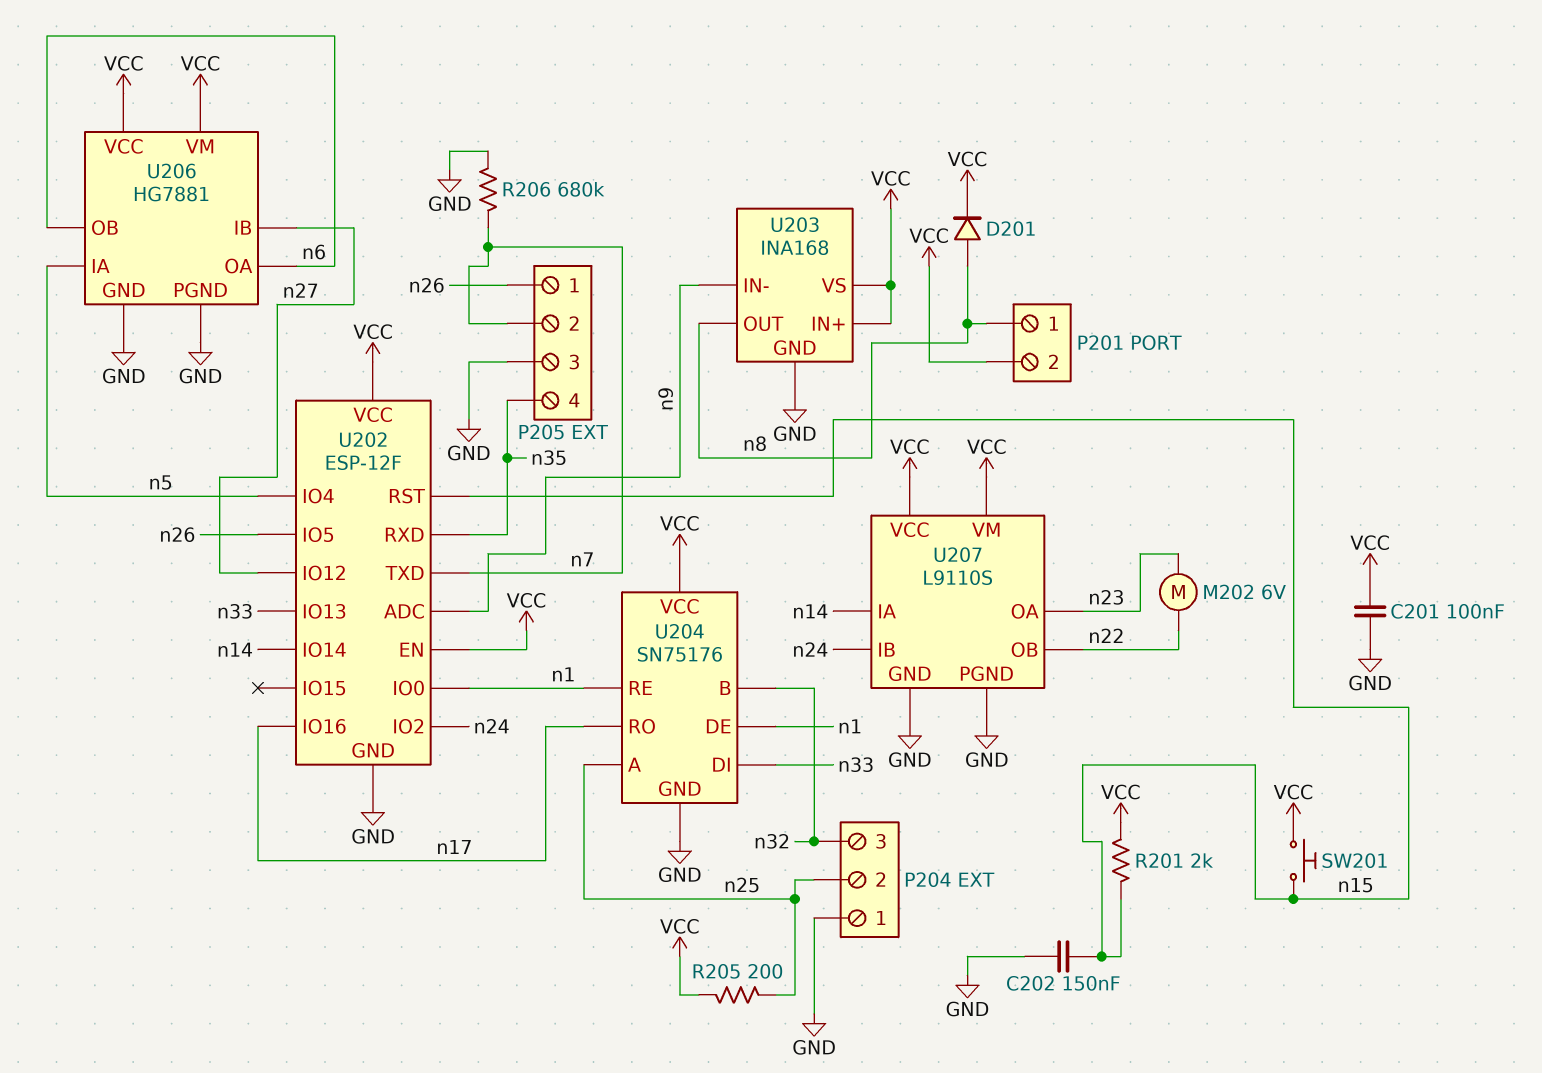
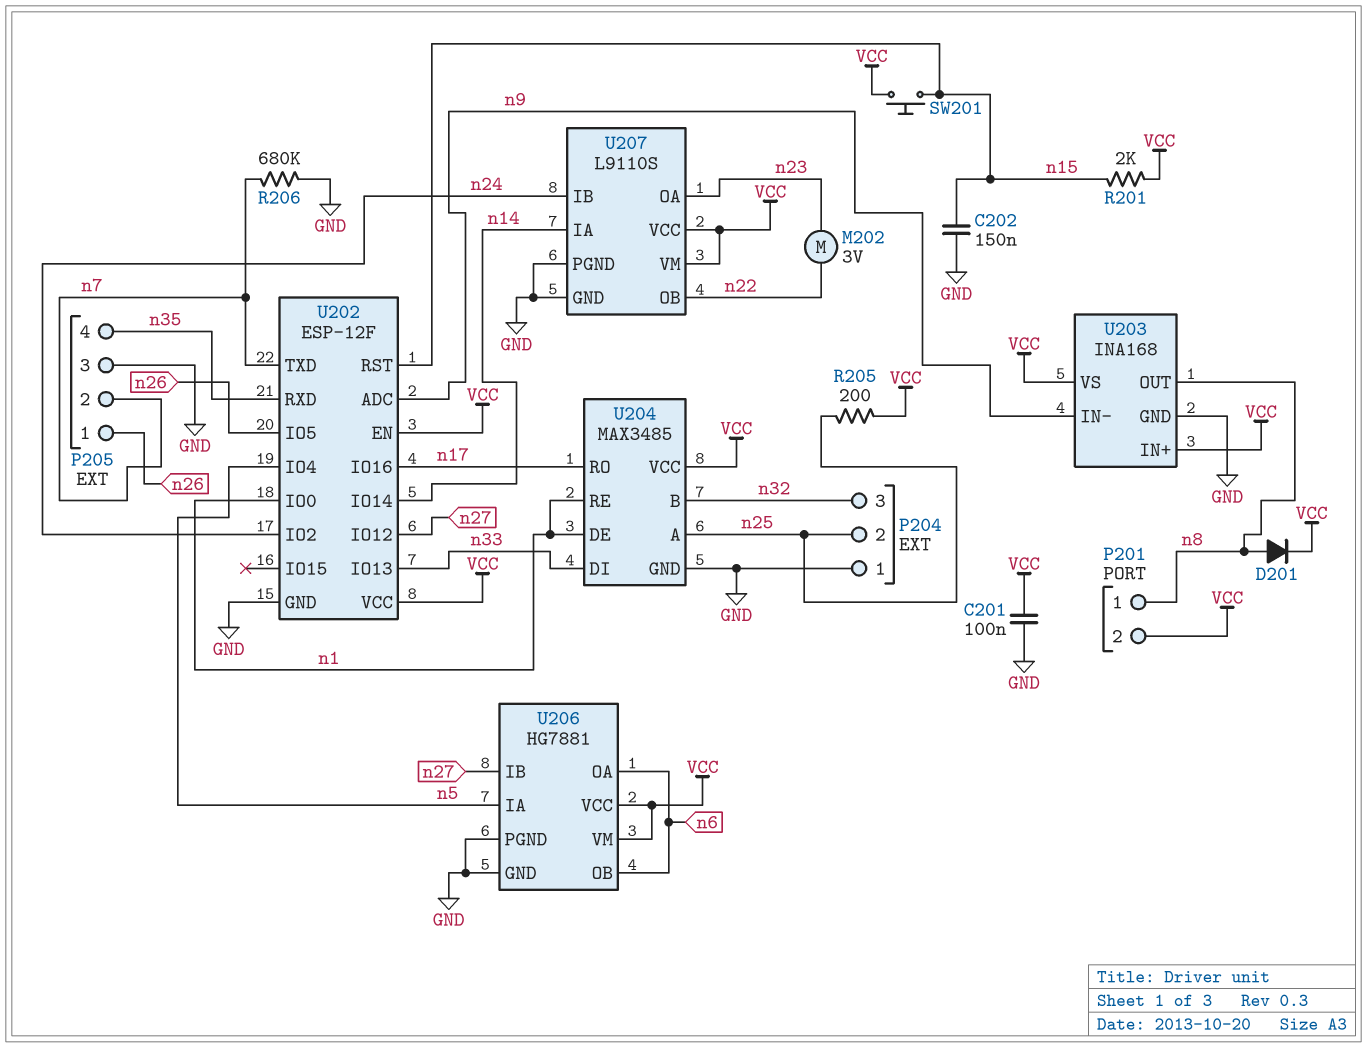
M202: motor 6V (n22, n23) -> motor 3V (n22, n23)
U204: SN75176 -> MAX3485

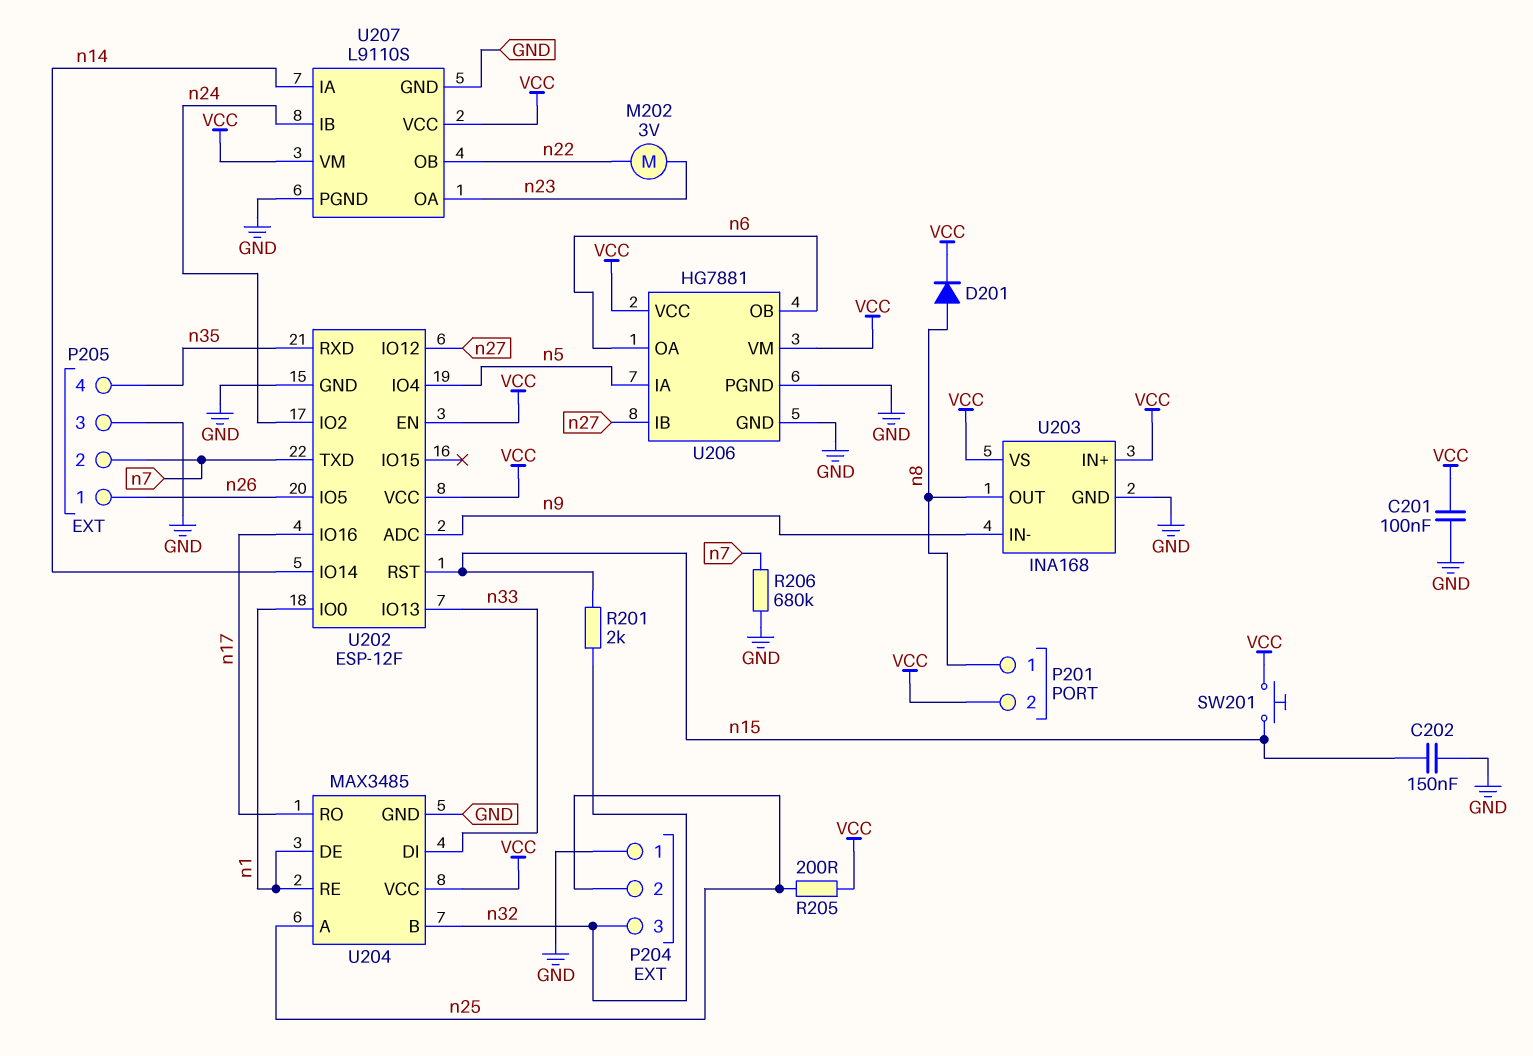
R201: 2k (VCC, n15) -> 2k (n15, n32)

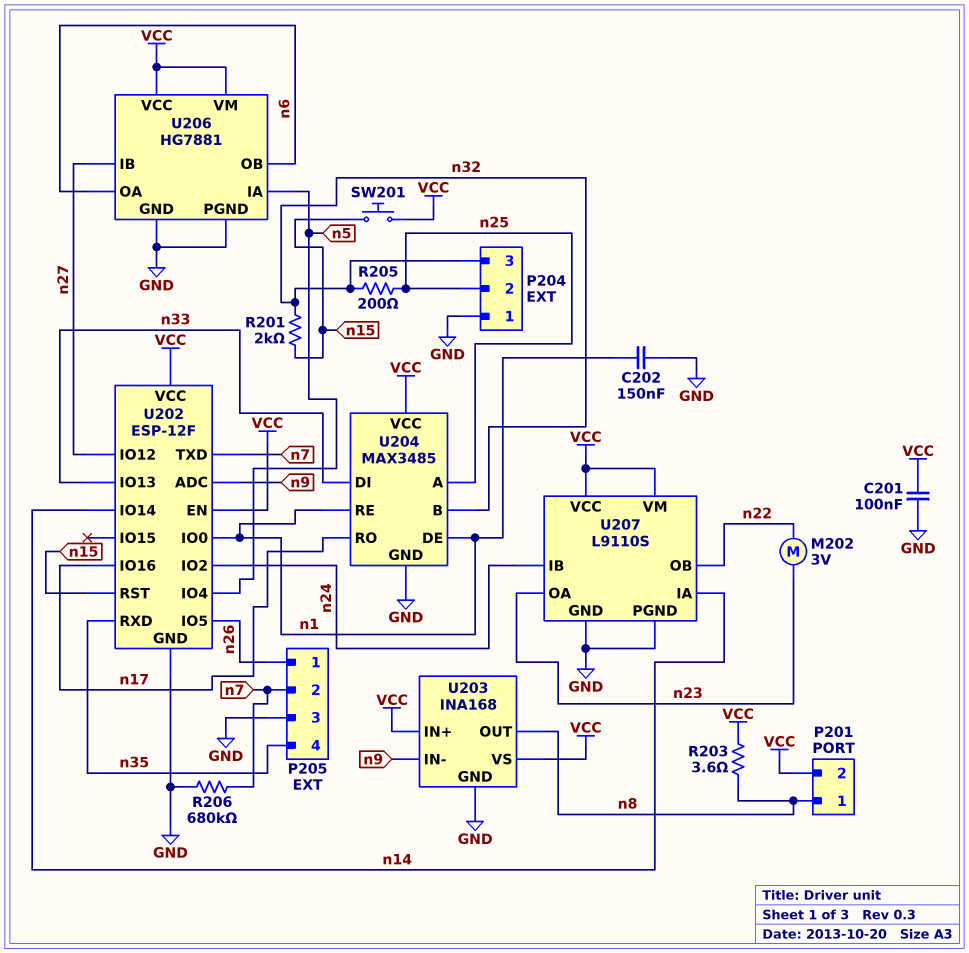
C202: 150nF (GND, n15) -> 150nF (GND, n1)
D201: diode (A n8, K VCC) -> none
R203: none -> 3.6 (VCC, n8)
R205: 200 (VCC, n25) -> 200 (n25, n32)

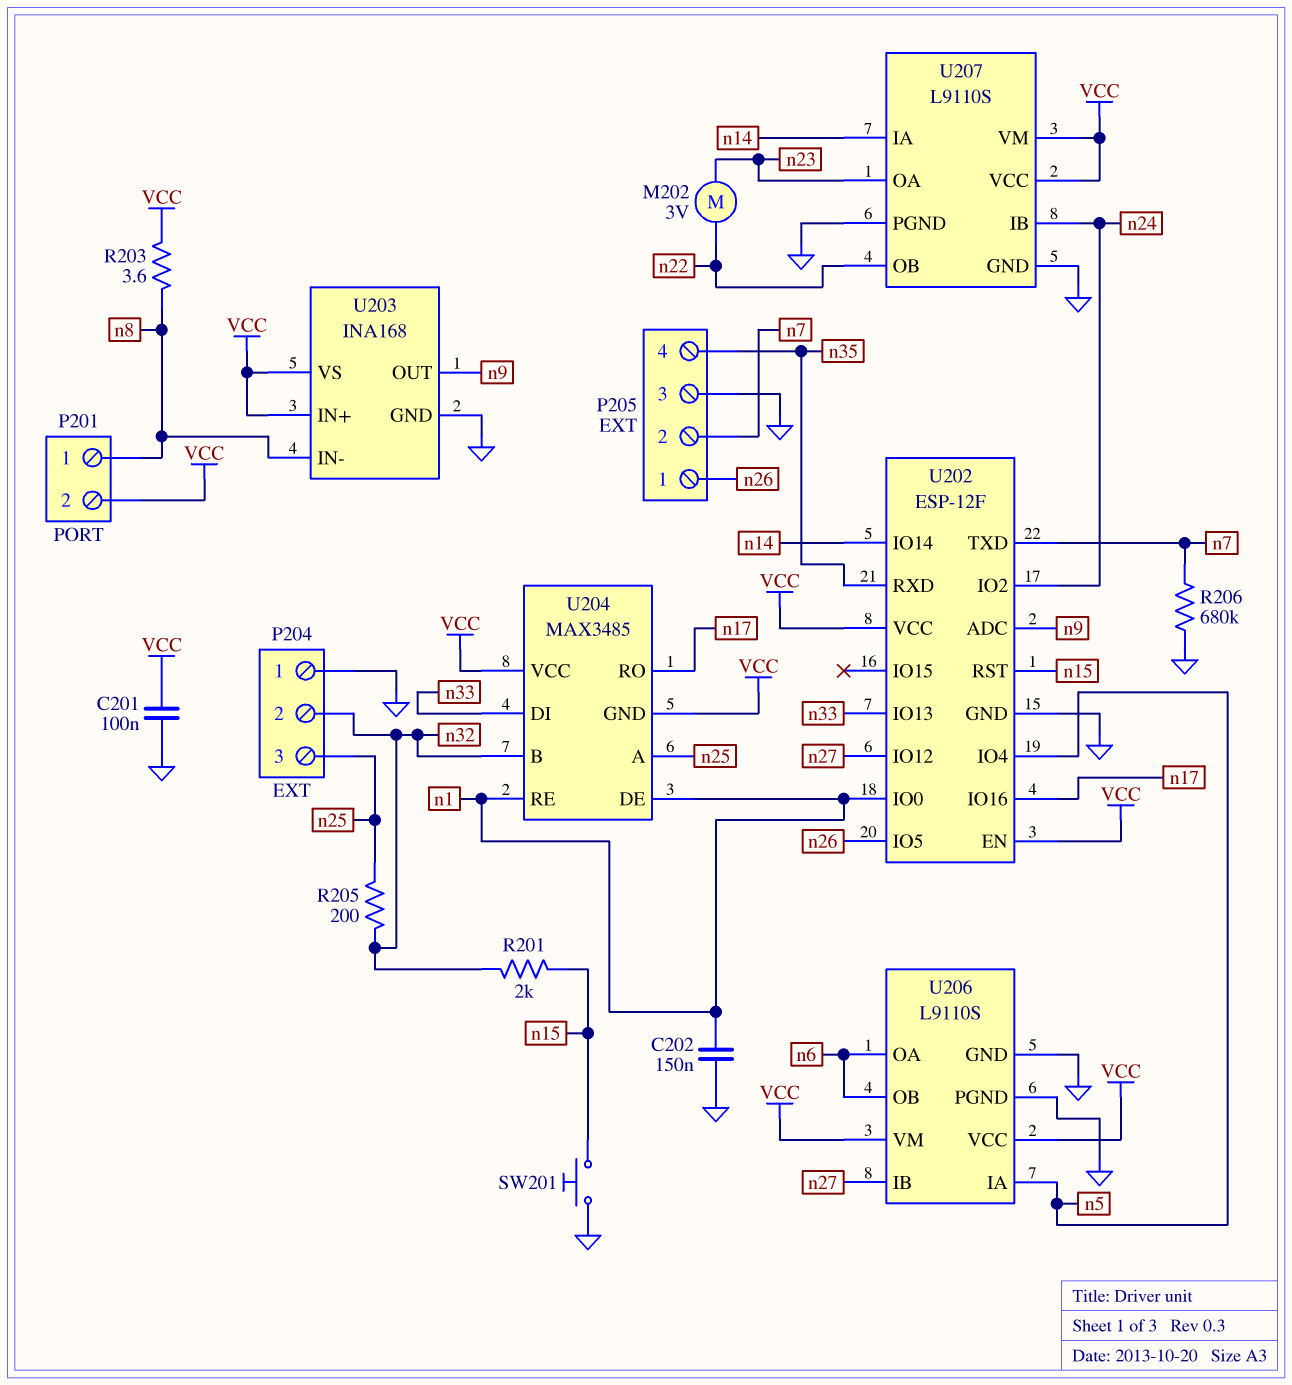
P204 pin 2: n25 -> n32
P204 pin 3: n32 -> n25
SW201: button (VCC, n15) -> button (GND, n15)
U203 pin IN-: n9 -> n8
U203 pin OUT: n8 -> n9
U204 pin GND: GND -> VCC
U206: HG7881 -> L9110S

